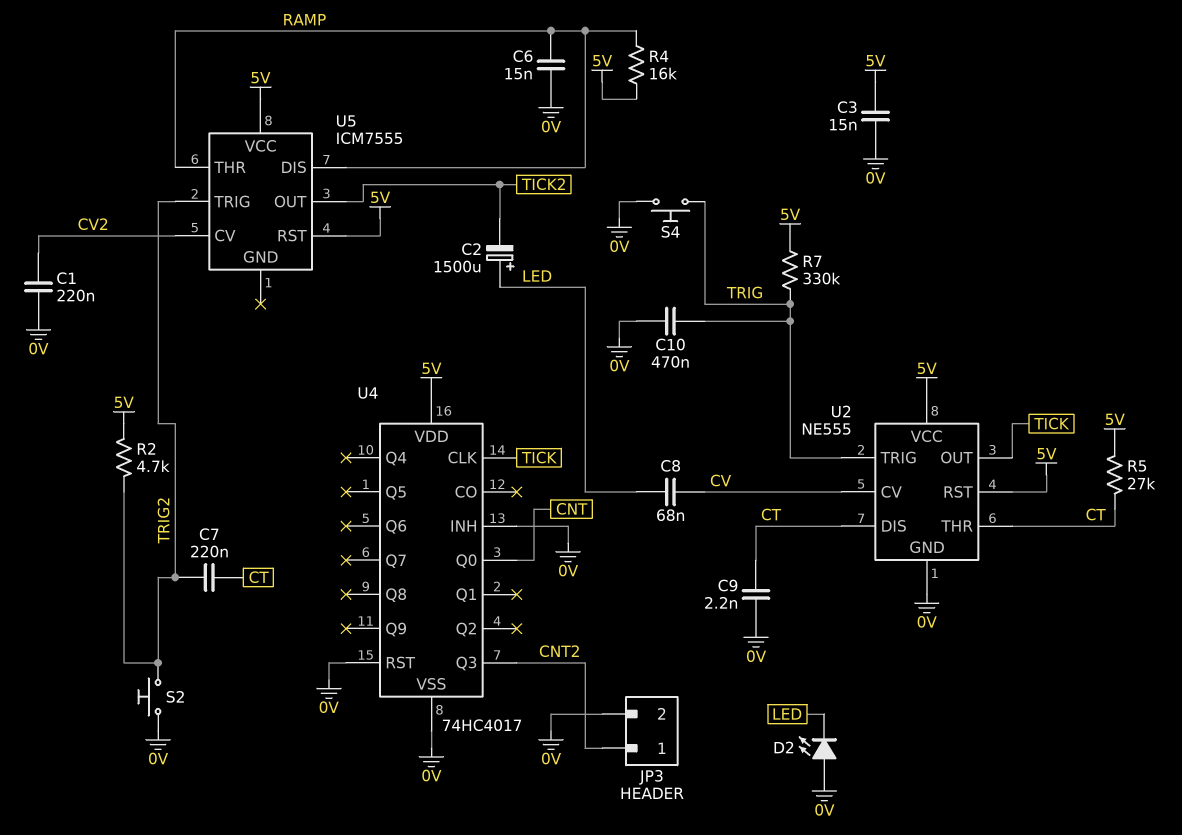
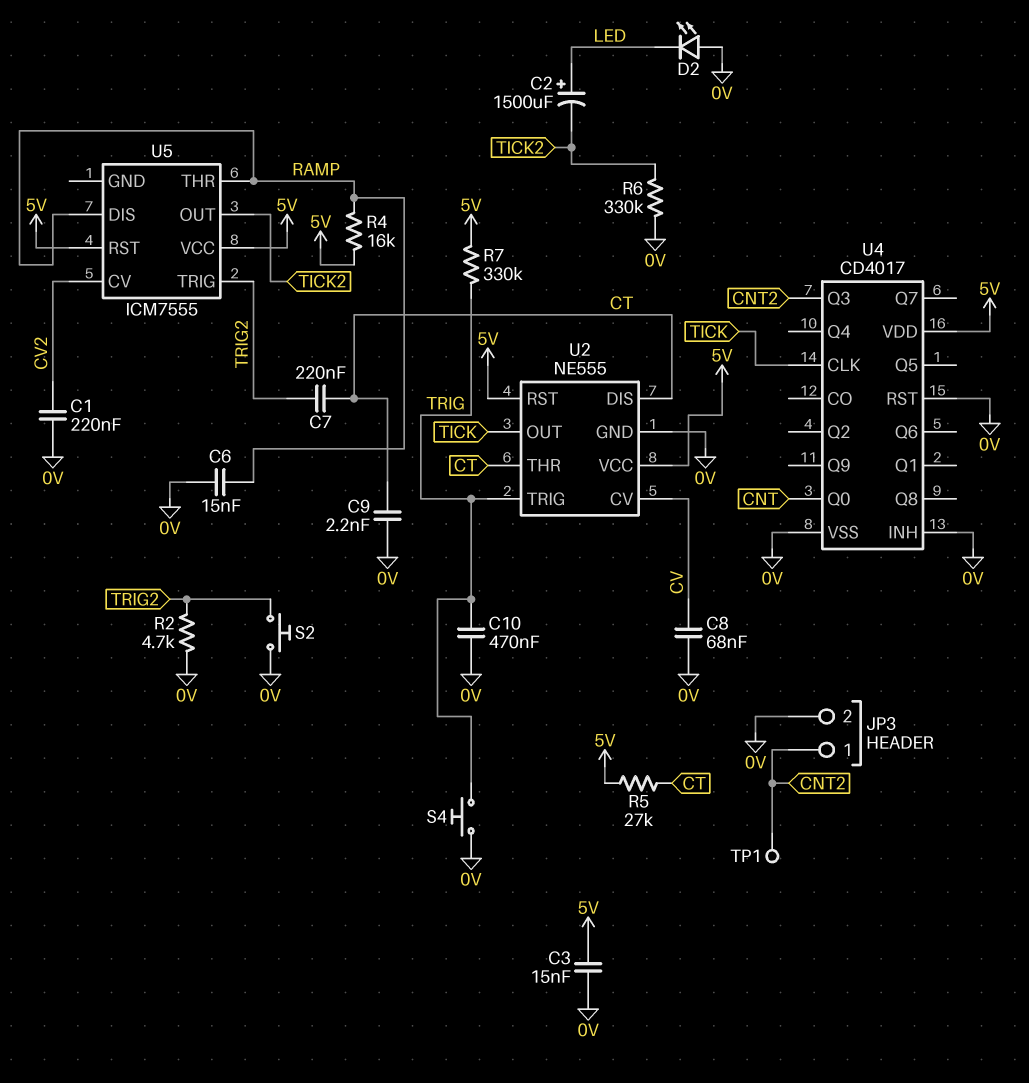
C8: 68nF (CV, LED) -> 68nF (0V, CV)
R2: 4.7k (5V, TRIG2) -> 4.7k (0V, TRIG2)
R6: none -> 330k (0V, TICK2)
TP1: none -> test point (CNT2)
U4: 74HC4017 -> CD4017

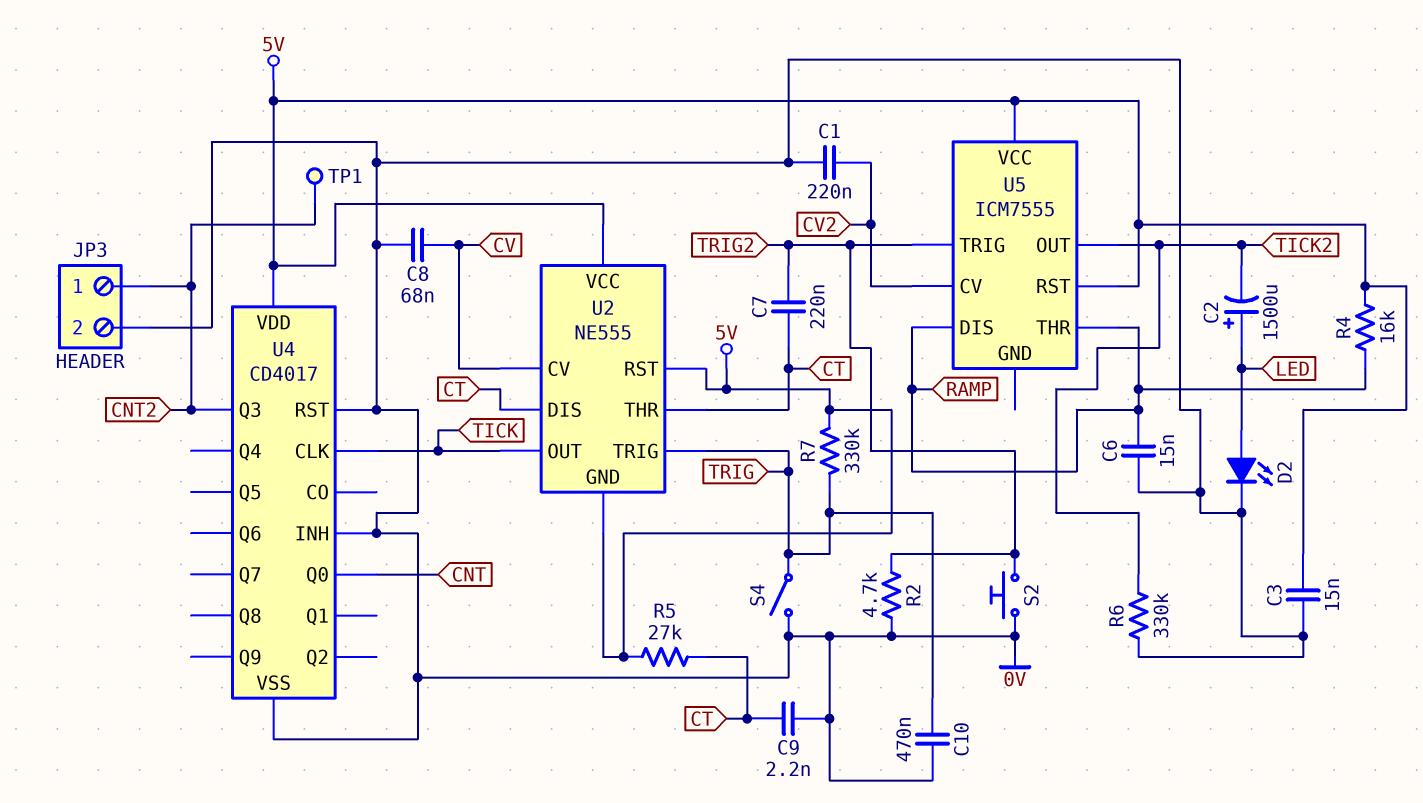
D2: LED (A 0V, K LED) -> LED (A LED, K 0V)
S4: button (0V, TRIG) -> switch (0V, TRIG)
U2 pin GND: 0V -> 5V

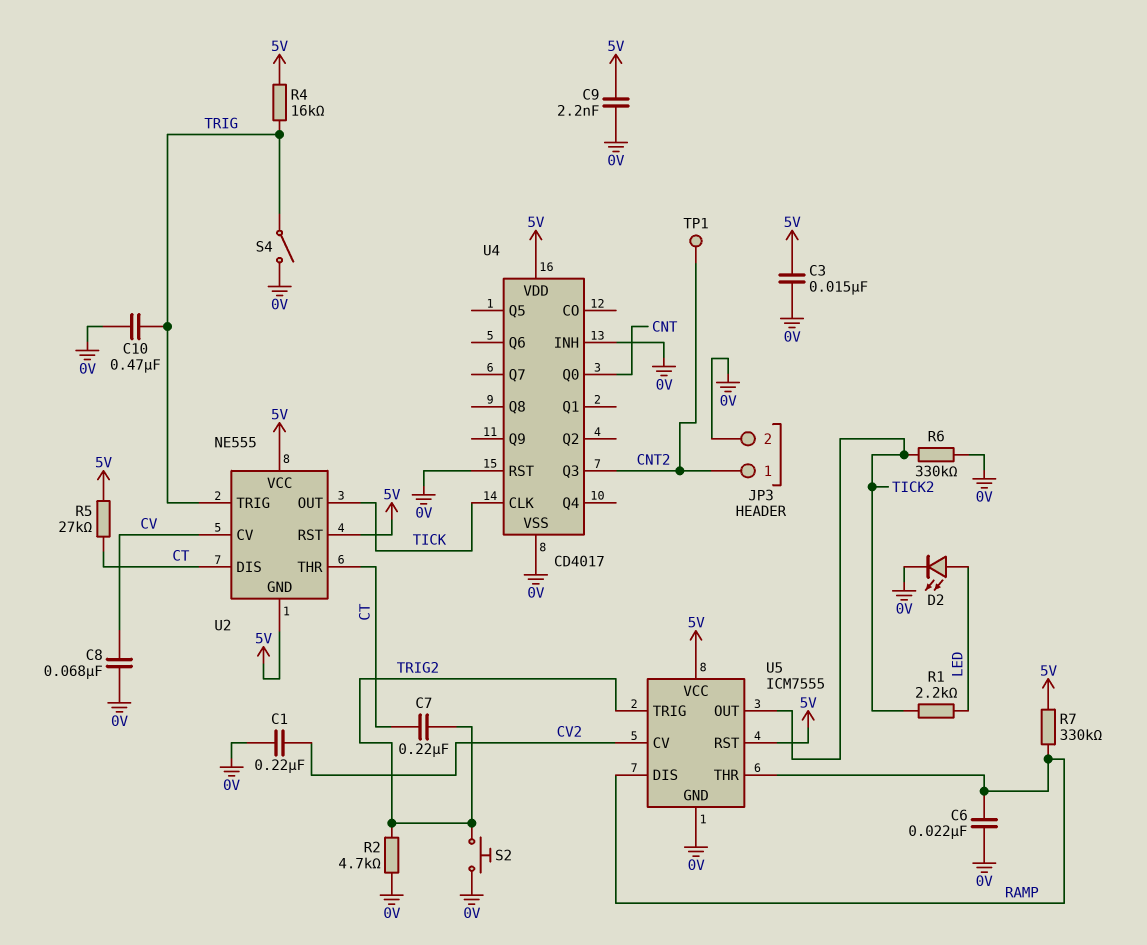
C2: 1500uF (plus LED, minus TICK2) -> none
C6: 15nF (0V, RAMP) -> 22nF (0V, RAMP)
C9: 2.2nF (0V, CT) -> 2.2nF (0V, 5V)
R1: none -> 2.2k (LED, TICK2)
R4: 16k (5V, RAMP) -> 16k (5V, TRIG)
R7: 330k (5V, TRIG) -> 330k (5V, RAMP)
U5 pin GND: none -> 0V

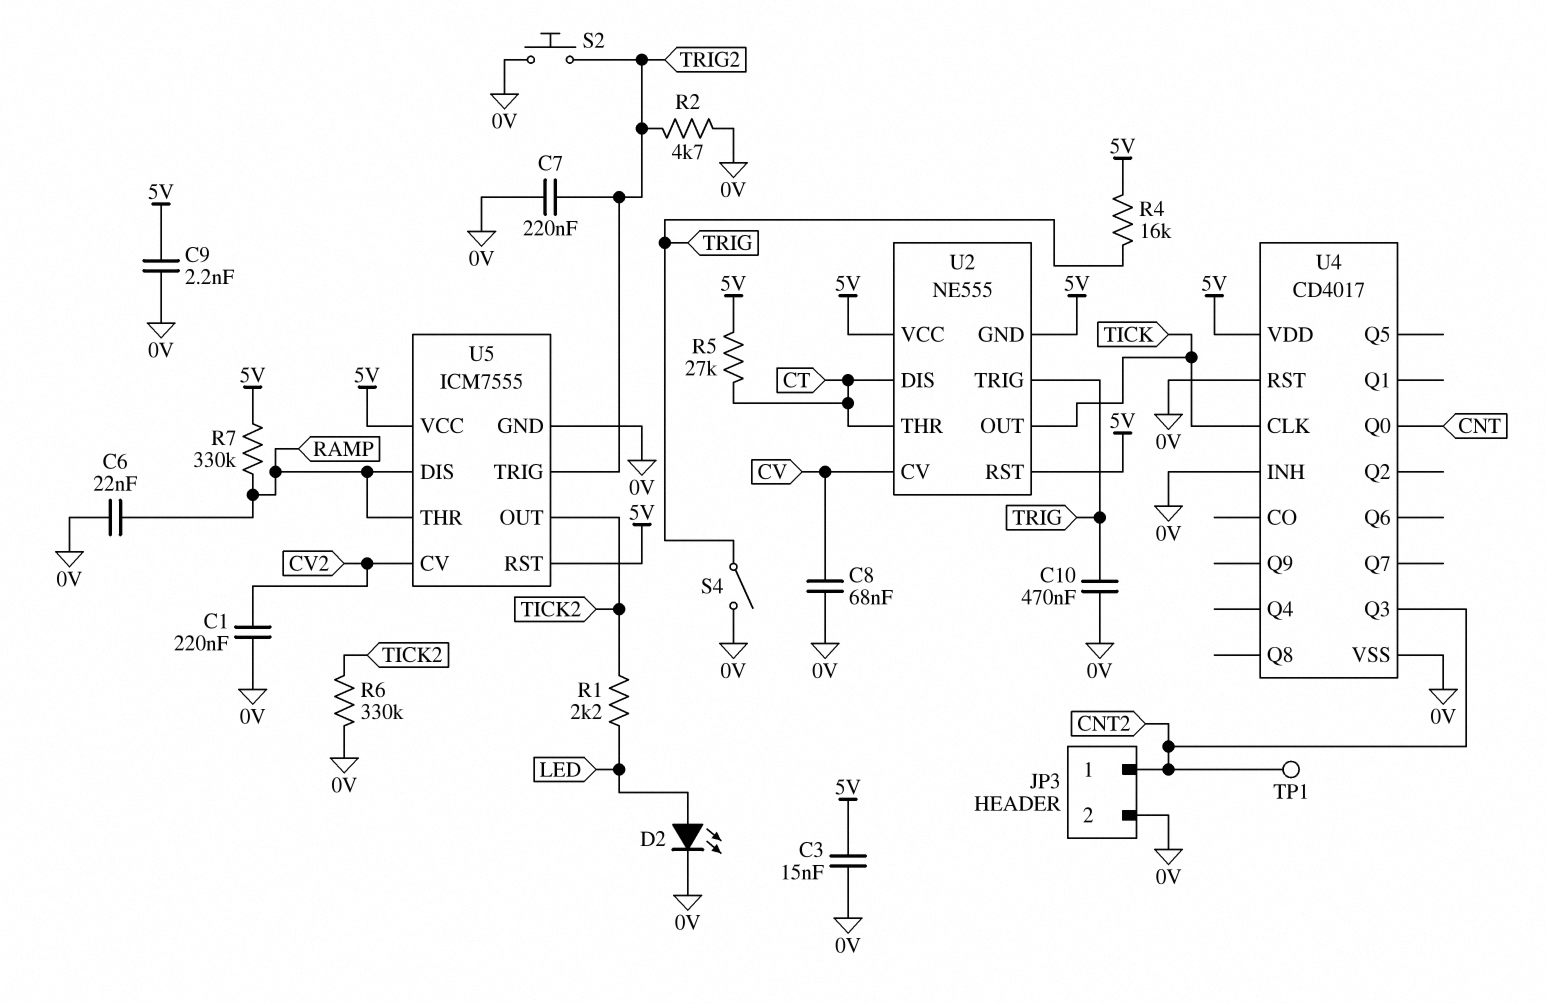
C7: 220nF (CT, TRIG2) -> 220nF (0V, TRIG2)

